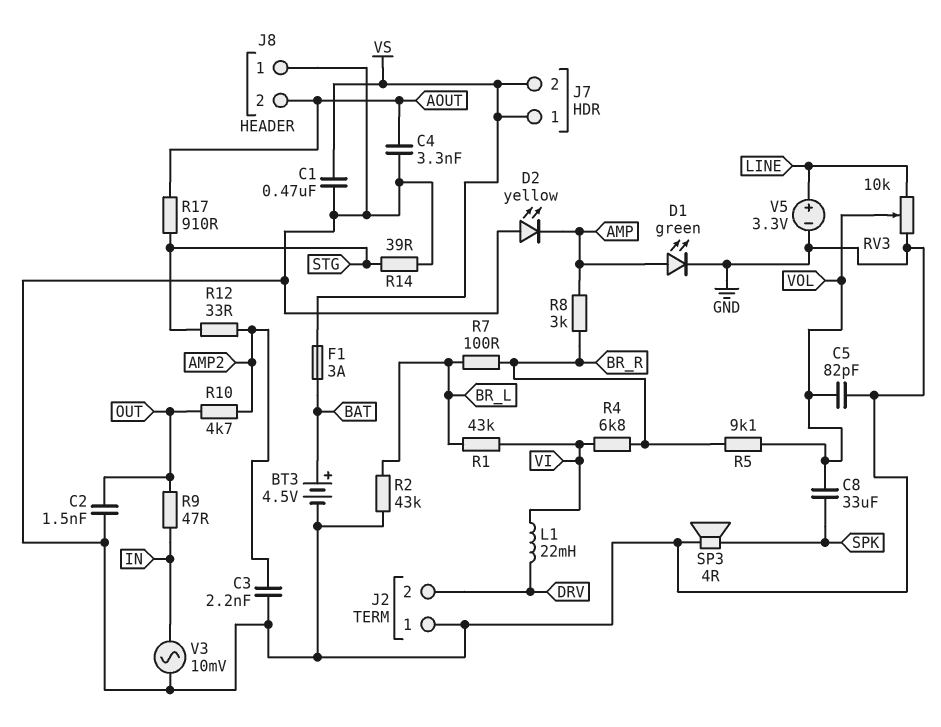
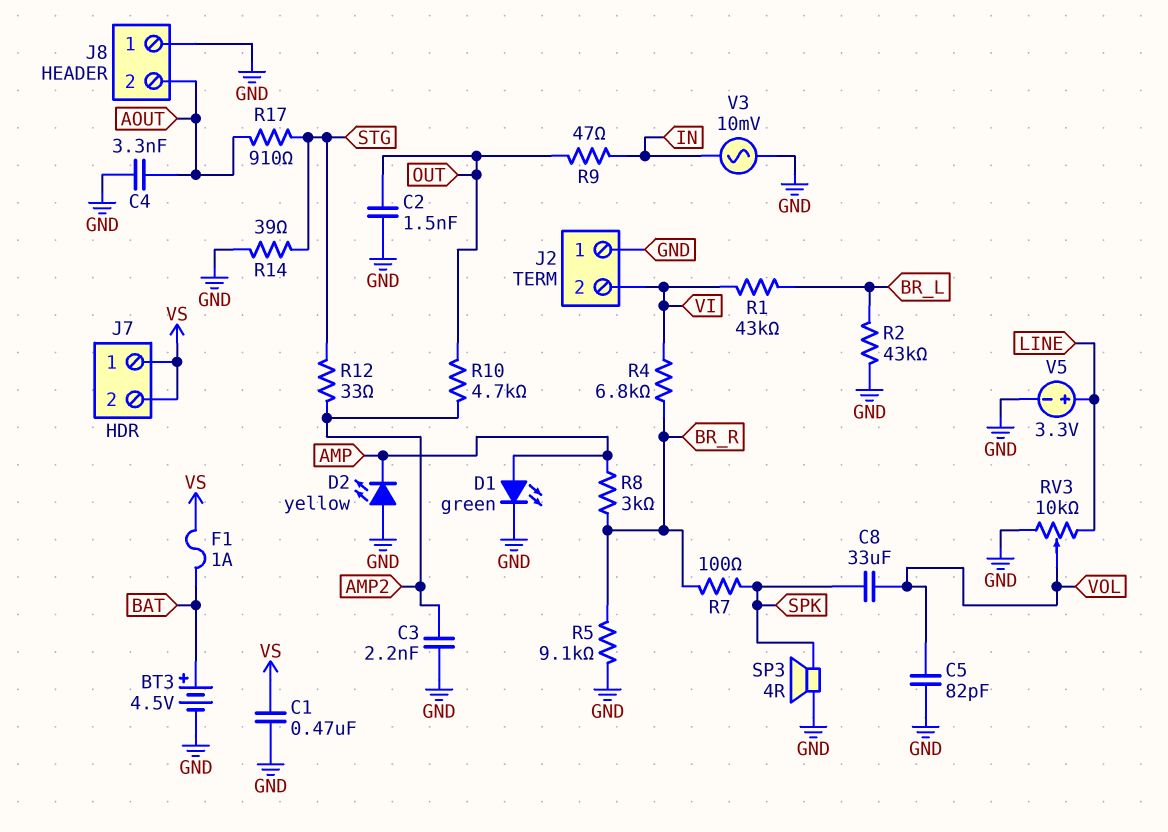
F1: 3A (BAT, VS) -> 1A (BAT, VS)
J2 pin 2: DRV -> VI
L1: 22mH (DRV, VI) -> none
R5: 9.1k (BR_R, VOL) -> 9.1k (BR_R, GND)
R7: 100 (BR_L, BR_R) -> 100 (BR_R, SPK)

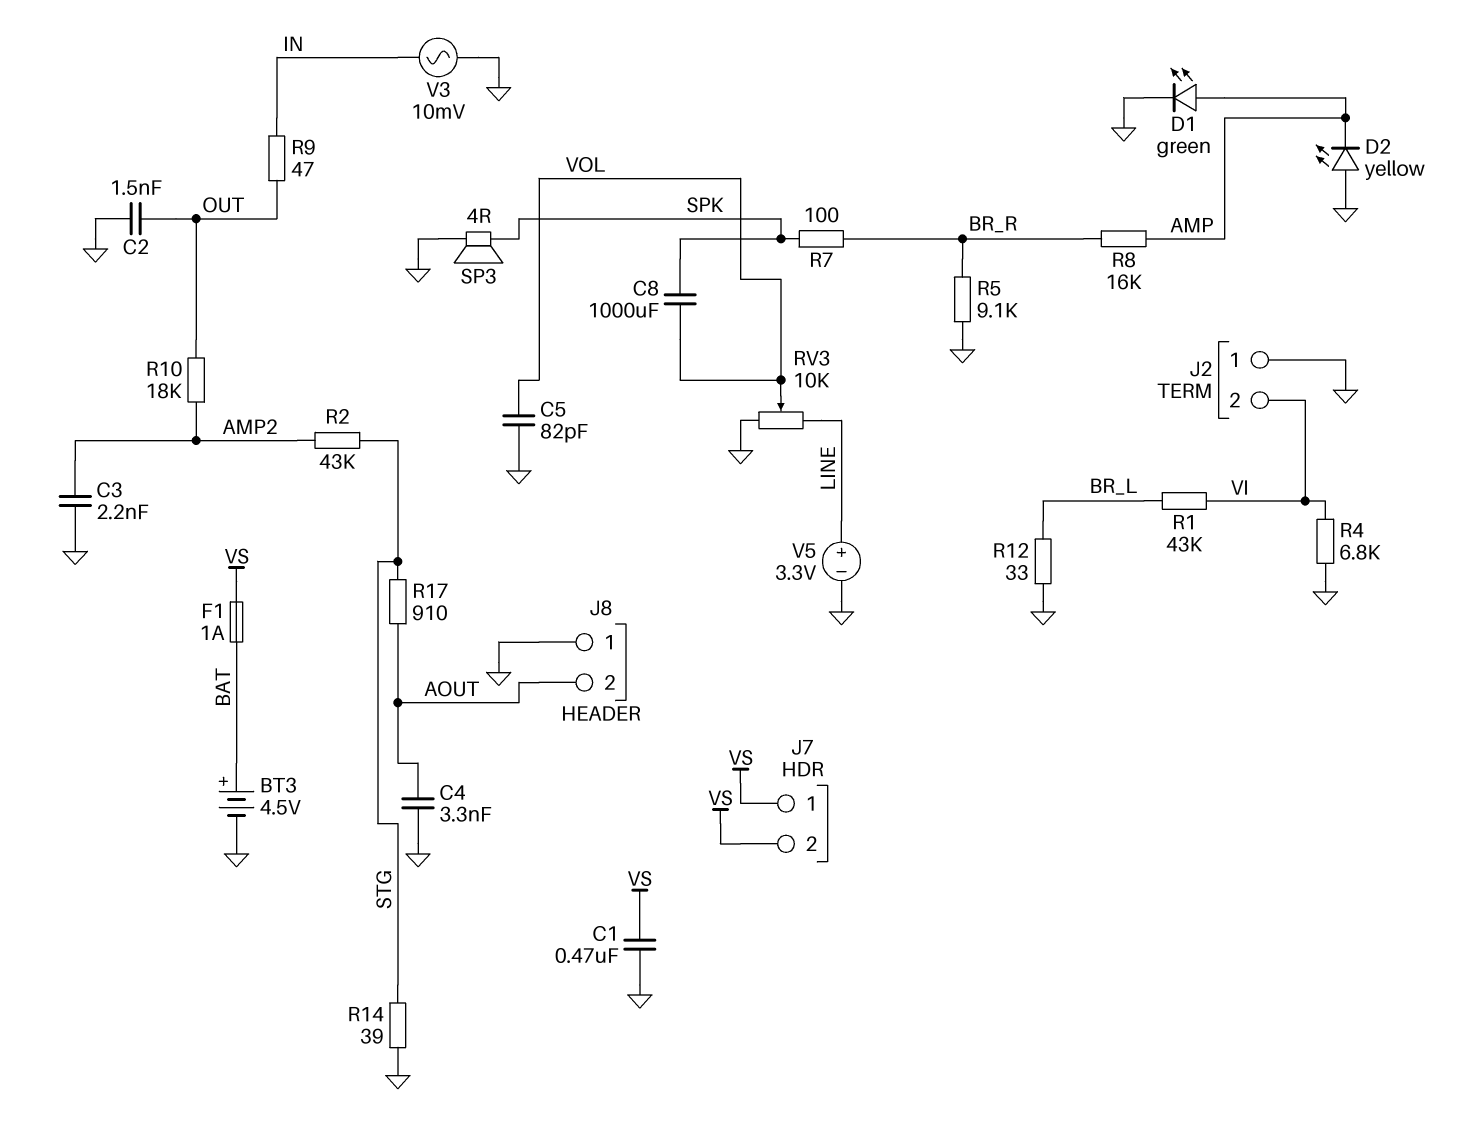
C8: 33uF (SPK, VOL) -> 1000uF (SPK, VOL)
R2: 43k (BR_L, GND) -> 43k (AMP2, STG)
R4: 6.8k (BR_R, VI) -> 6.8k (GND, VI)
R8: 3k (AMP, BR_R) -> 16k (AMP, BR_R)
R10: 4.7k (AMP2, OUT) -> 18k (AMP2, OUT)
R12: 33 (AMP2, STG) -> 33 (BR_L, GND)

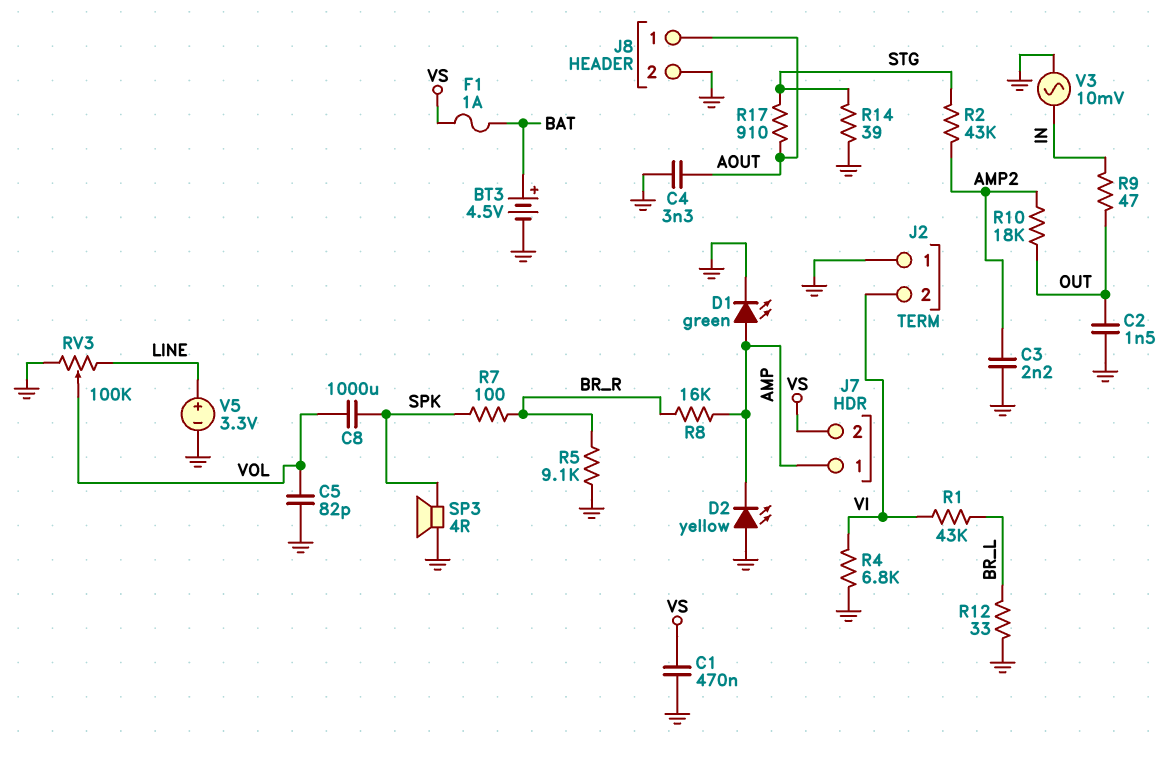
J7 pin 1: VS -> AMP
J8 pin 1: GND -> AOUT
J8 pin 2: AOUT -> GND
RV3: 10k (GND, LINE, wiper VOL) -> 100k (GND, LINE, wiper VOL)

